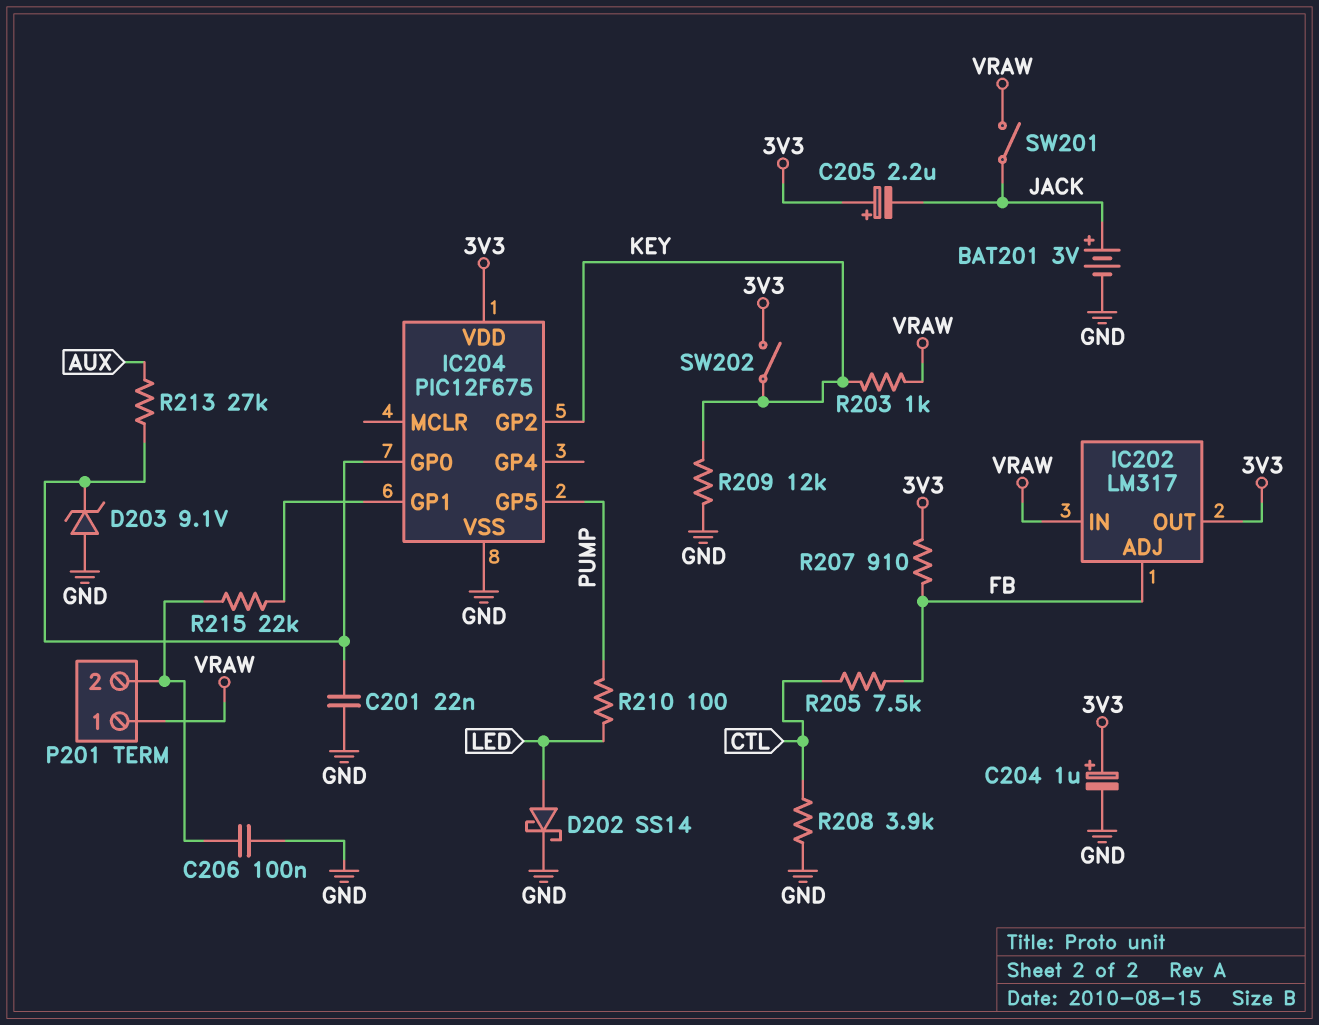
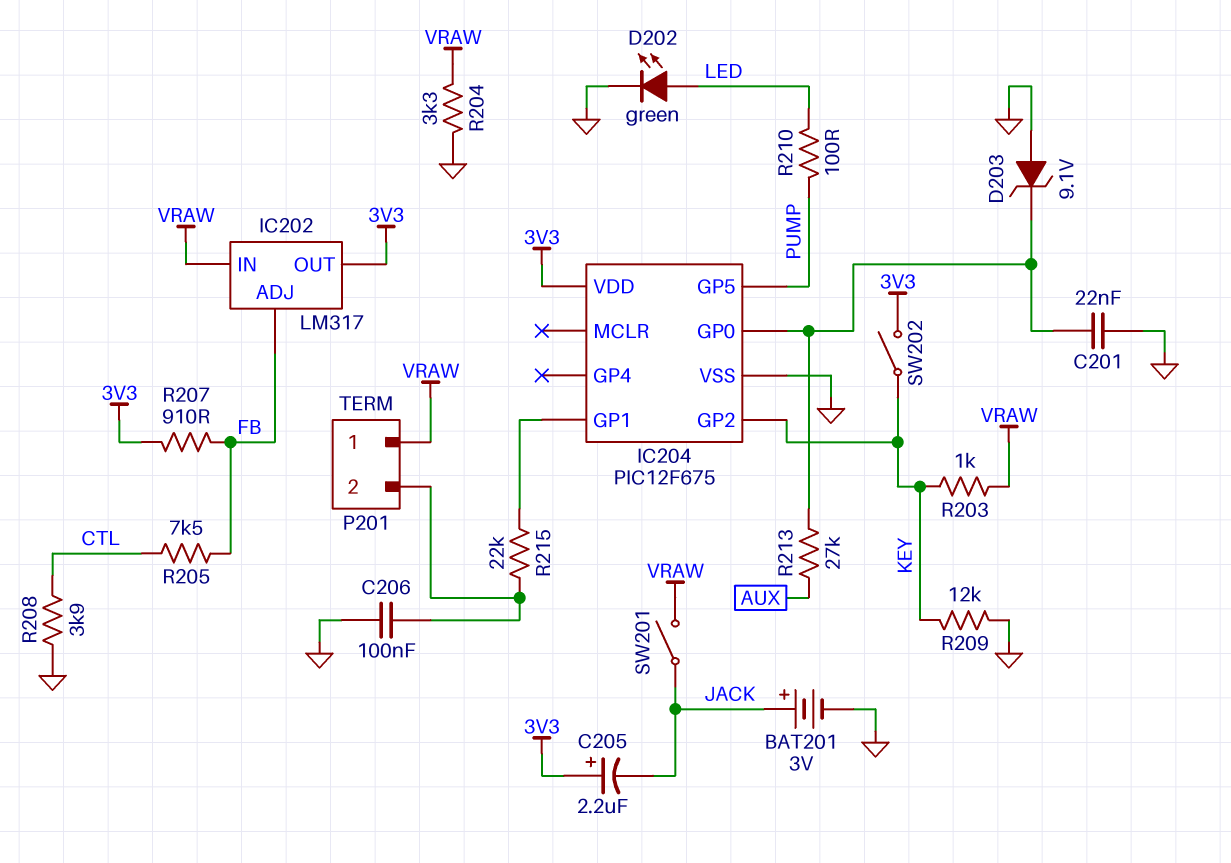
C204: 1uF (plus 3V3, minus GND) -> none
D202: schottky SS14 (A LED, K GND) -> LED green (A LED, K GND)
R204: none -> 3.3k (GND, VRAW)

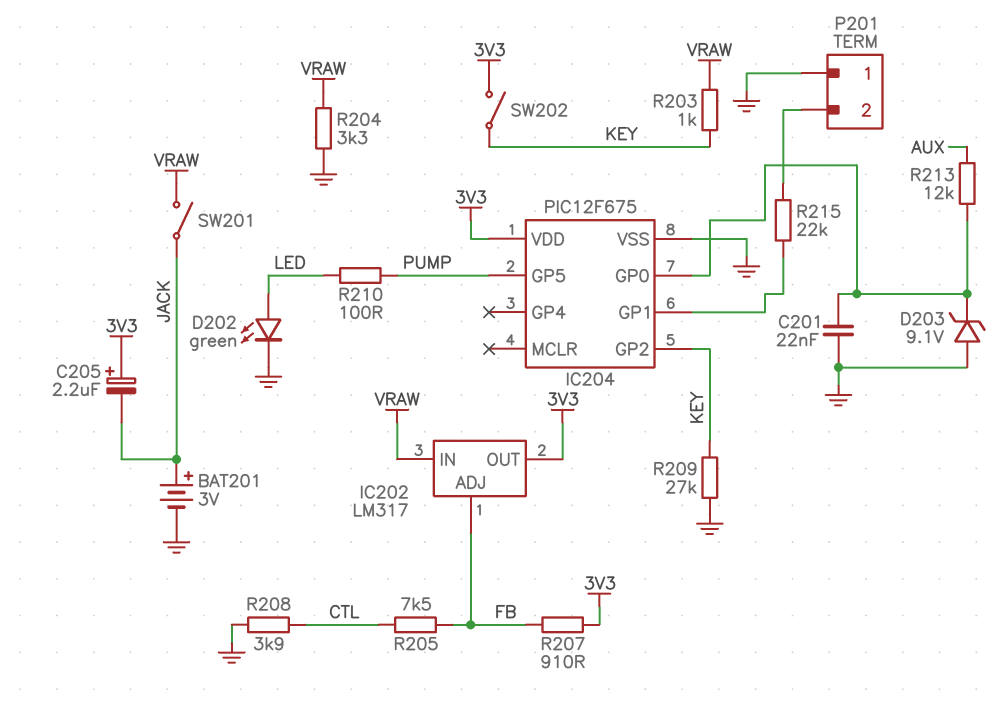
C206: 100nF (GND, P201/2) -> none
P201 pin 1: VRAW -> GND
R209: 12k (GND, KEY) -> 27k (GND, KEY)
R213: 27k (AUX, IC204/GP0) -> 12k (AUX, IC204/GP0)

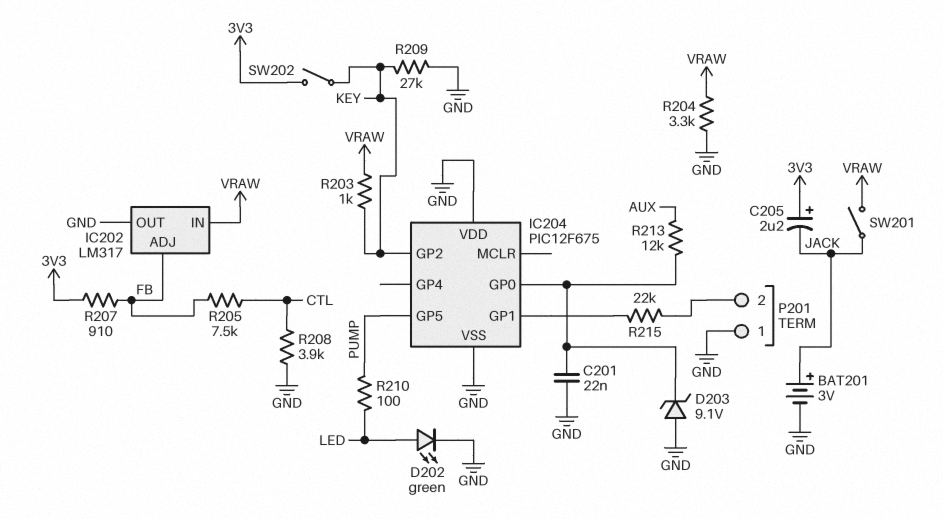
IC202 pin OUT: 3V3 -> GND
IC204 pin VDD: 3V3 -> GND

